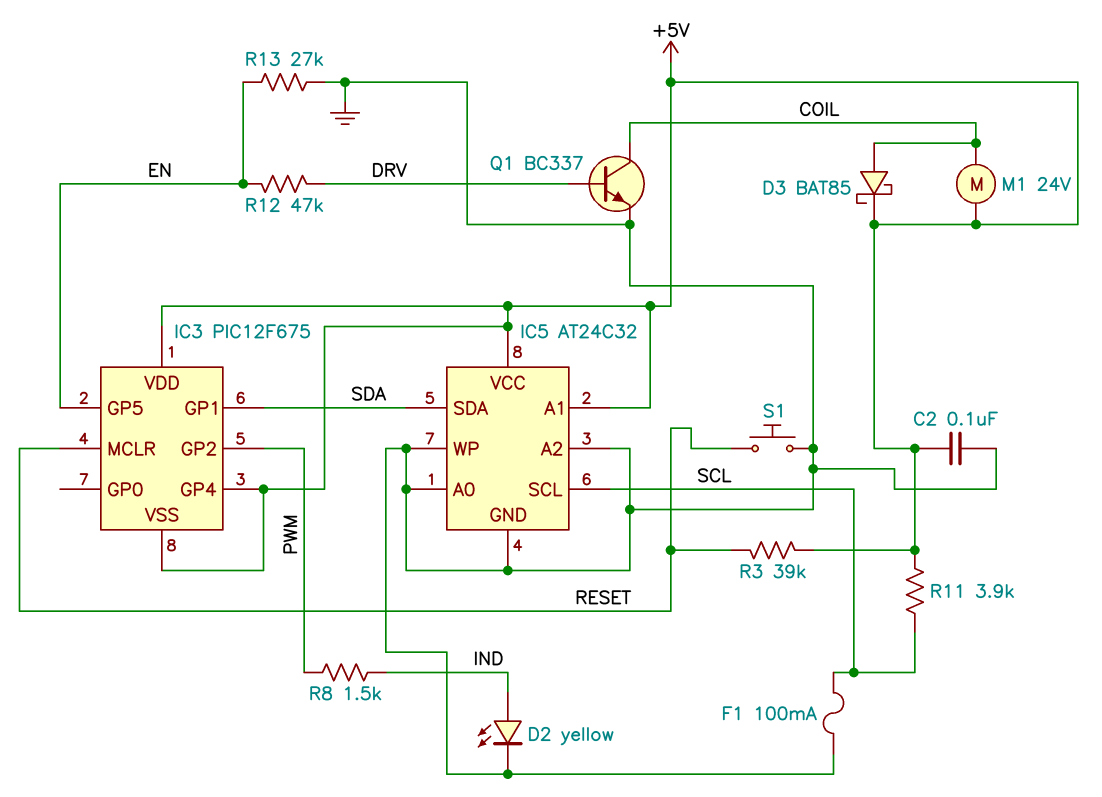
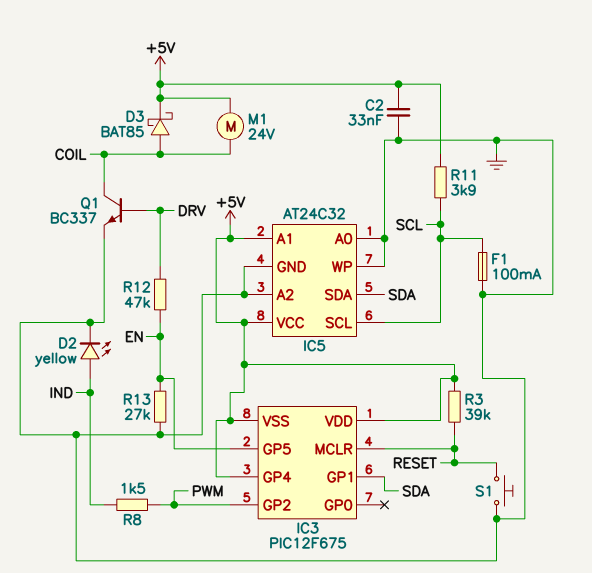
C2: 100nF (+5V, GND) -> 33nF (+5V, GND)

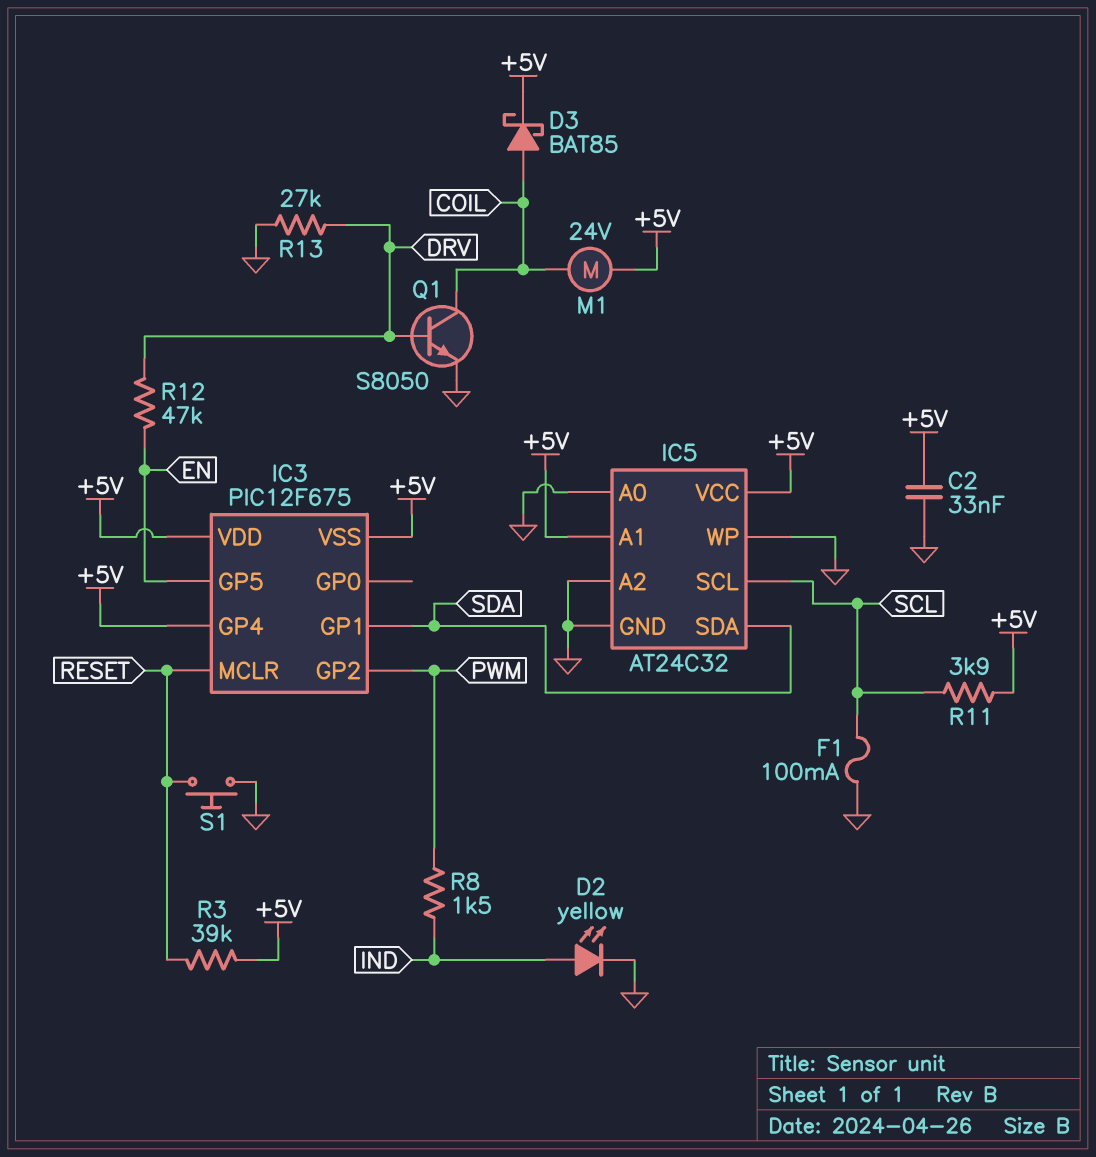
Q1: NPN BC337 (B DRV, C COIL, E GND) -> NPN S8050 (B DRV, C COIL, E GND)
R13: 27k (EN, GND) -> 27k (DRV, GND)

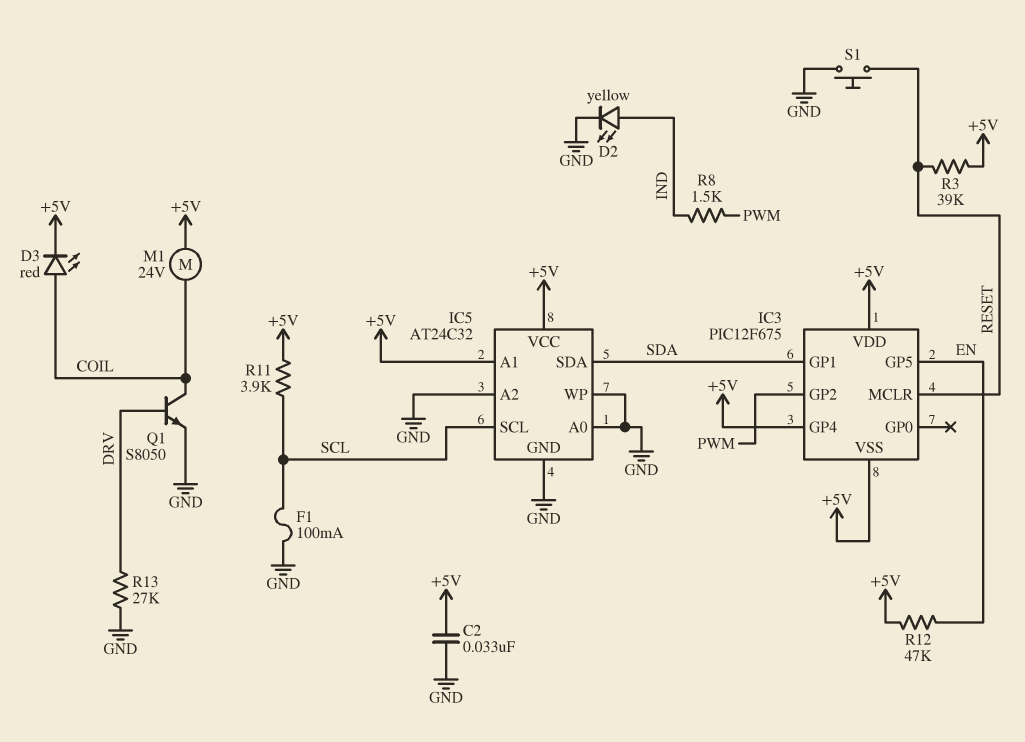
D3: schottky BAT85 (A COIL, K +5V) -> LED red (A COIL, K +5V)
R12: 47k (DRV, EN) -> 47k (+5V, EN)

